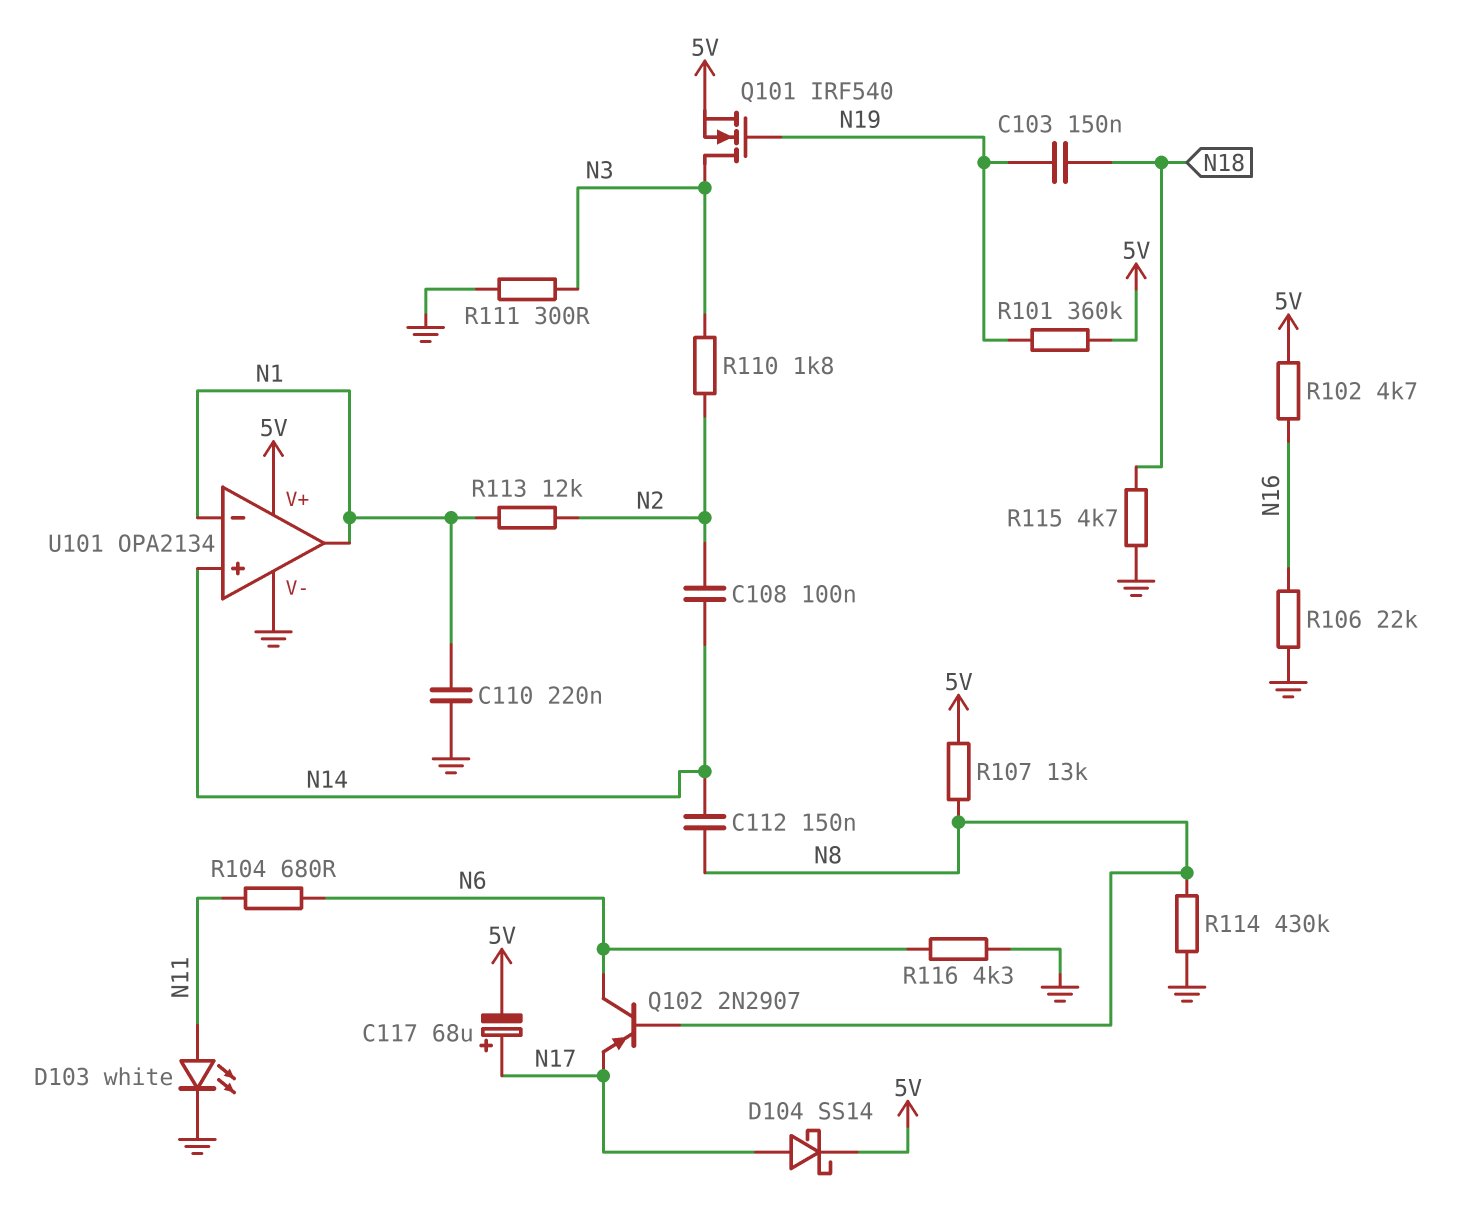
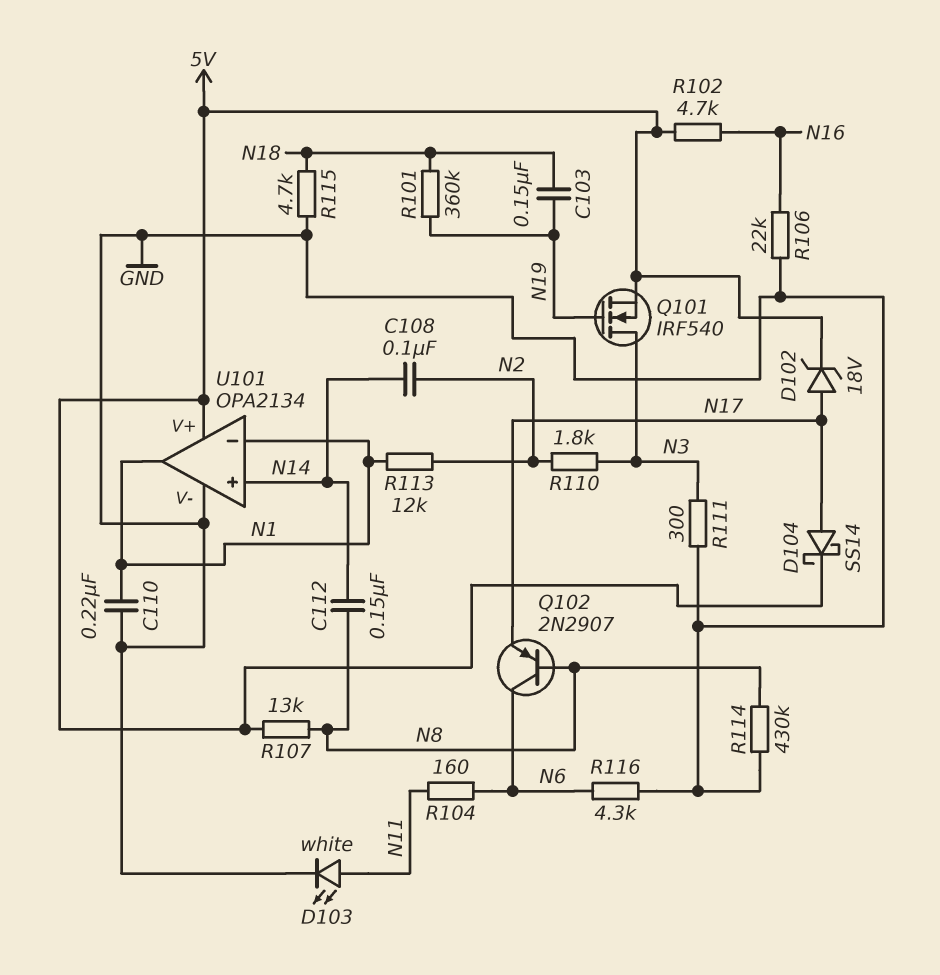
C117: 68uF (plus N17, minus 5V) -> none
D102: none -> zener 18V (A N17, K 5V)
R101: 360k (5V, N19) -> 360k (N18, N19)
R104: 680 (N6, N11) -> 160 (N6, N11)

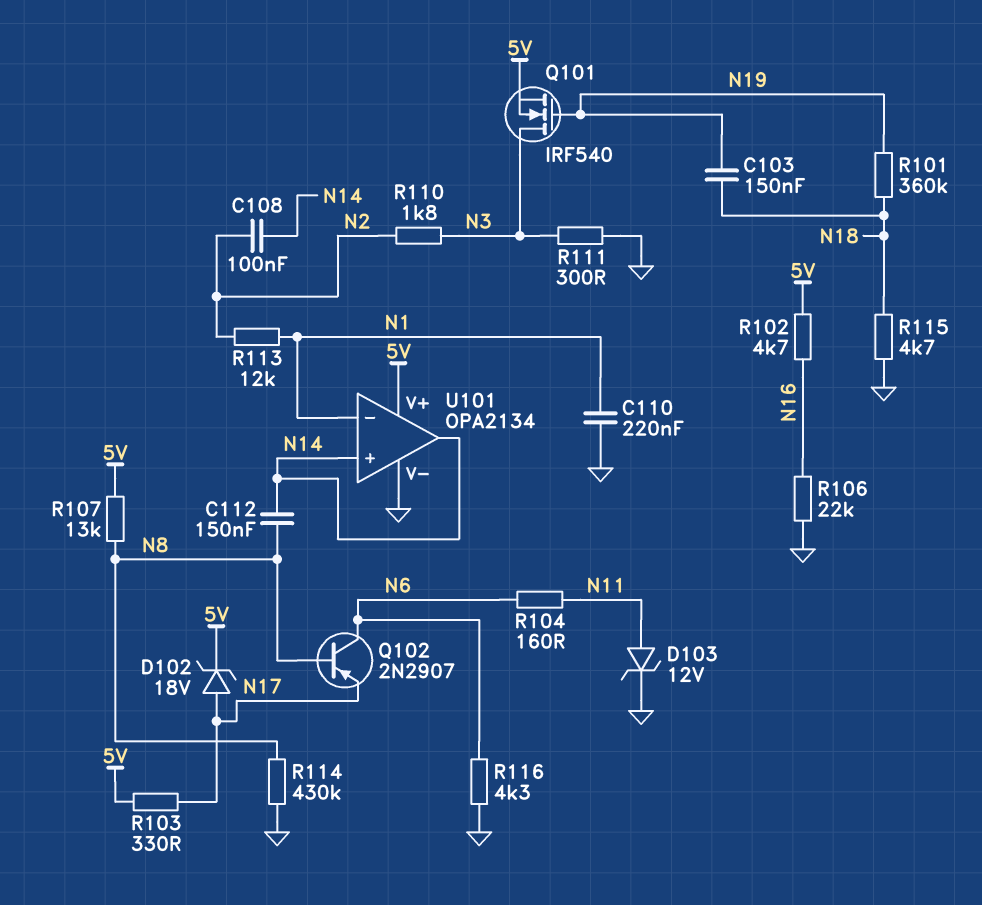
D103: LED white (A N11, K GND) -> zener 12V (A N11, K GND)
D104: schottky SS14 (A N17, K 5V) -> none
R103: none -> 330 (5V, N17)
U101 pin out: N1 -> N14

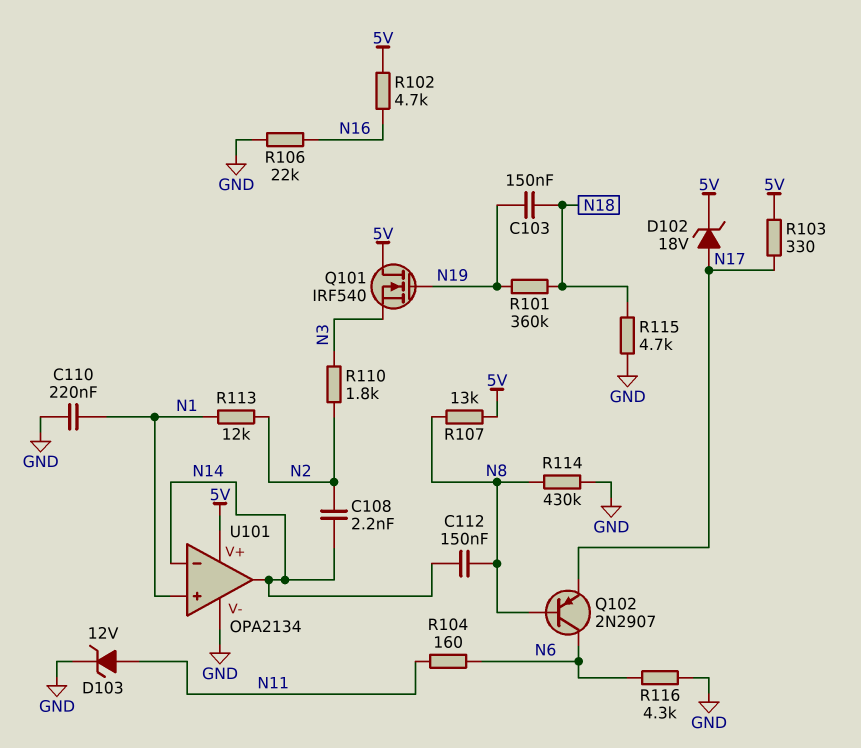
C108: 100nF (N2, N14) -> 2.2nF (N2, N14)
Q101: NMOS IRF540 (G N19, D N3, S 5V) -> NMOS IRF540 (G N19, D 5V, S N3)
R111: 300 (GND, N3) -> none
U101 pin in+: N14 -> N1
U101 pin in-: N1 -> N14

